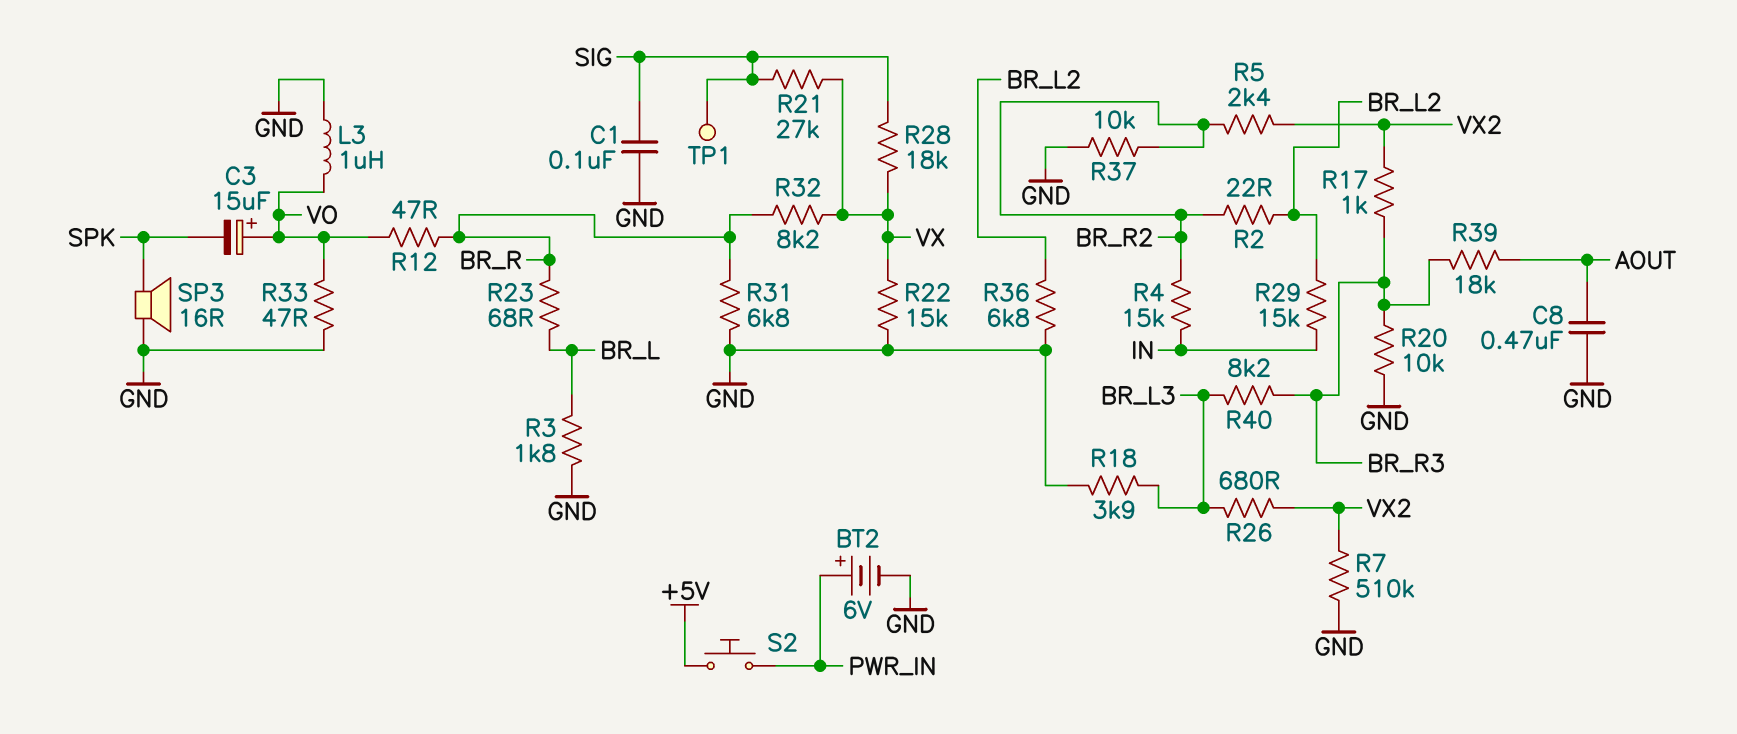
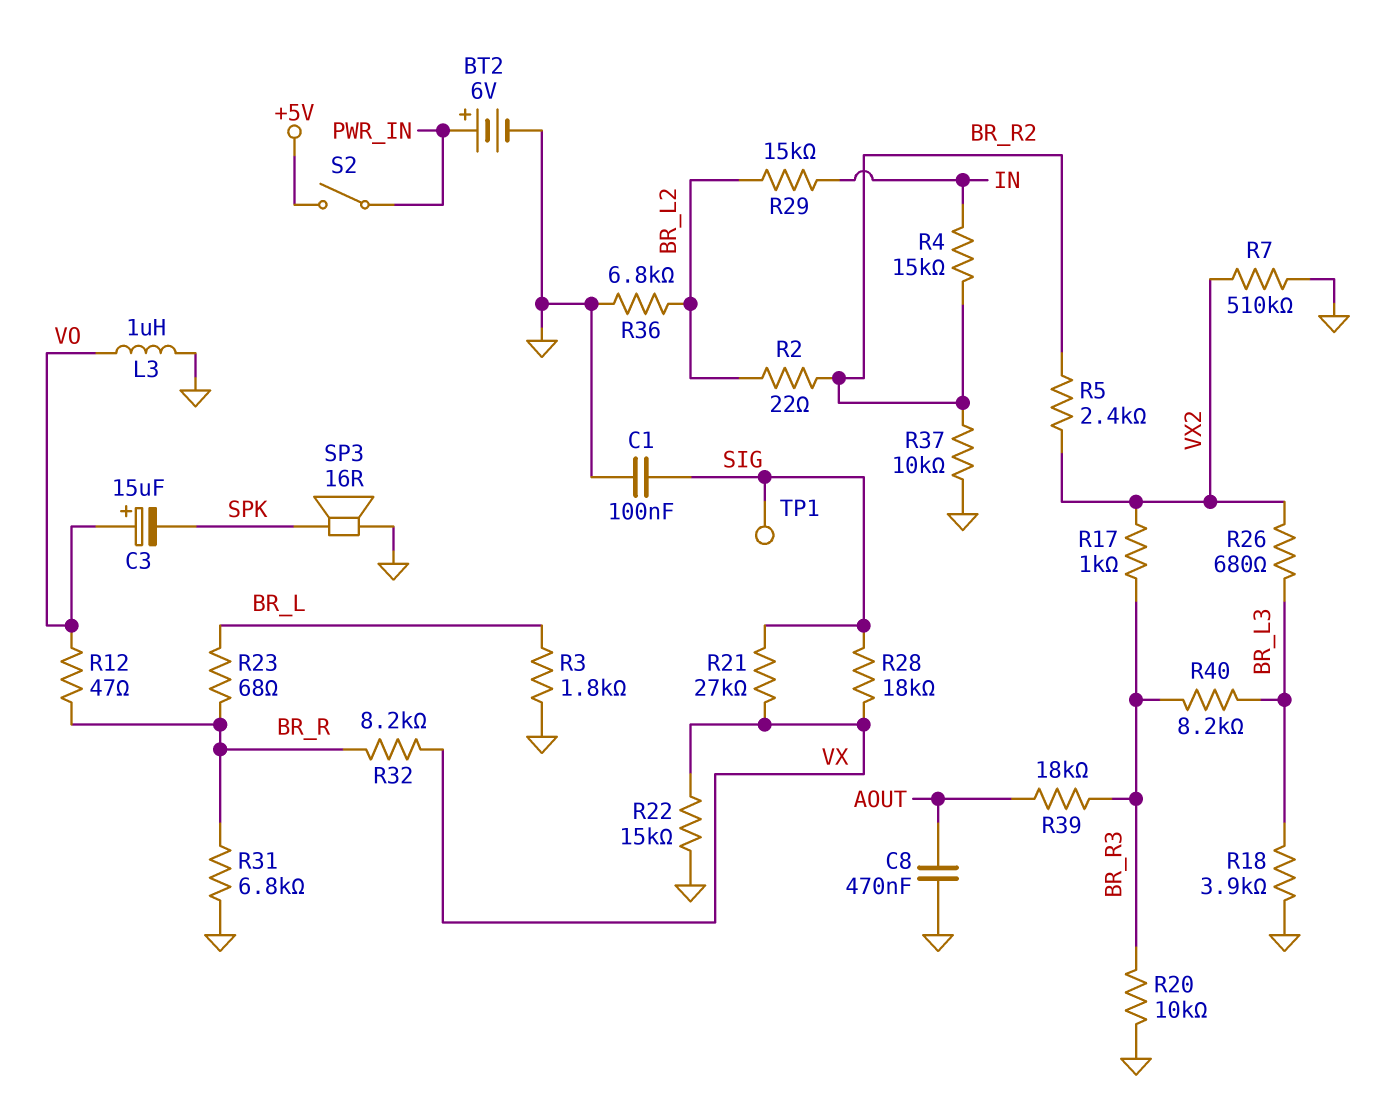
R33: 47 (GND, VO) -> none
S2: button (+5V, PWR_IN) -> switch (+5V, PWR_IN)

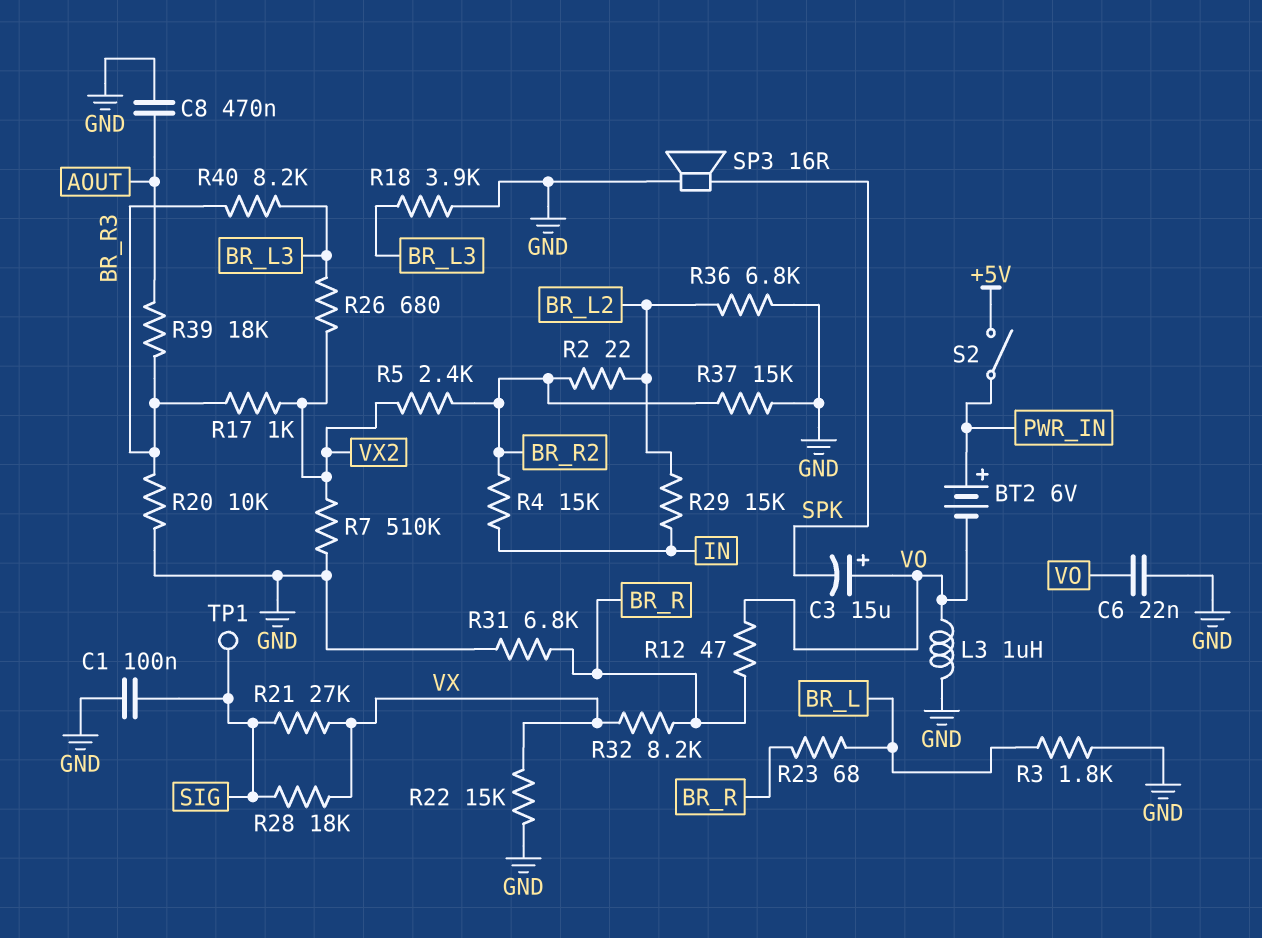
BT2: 6V (plus PWR_IN, minus GND) -> 6V (plus PWR_IN, minus VO)
C6: none -> 22nF (GND, VO)
R37: 10k (BR_R2, GND) -> 15k (BR_R2, GND)

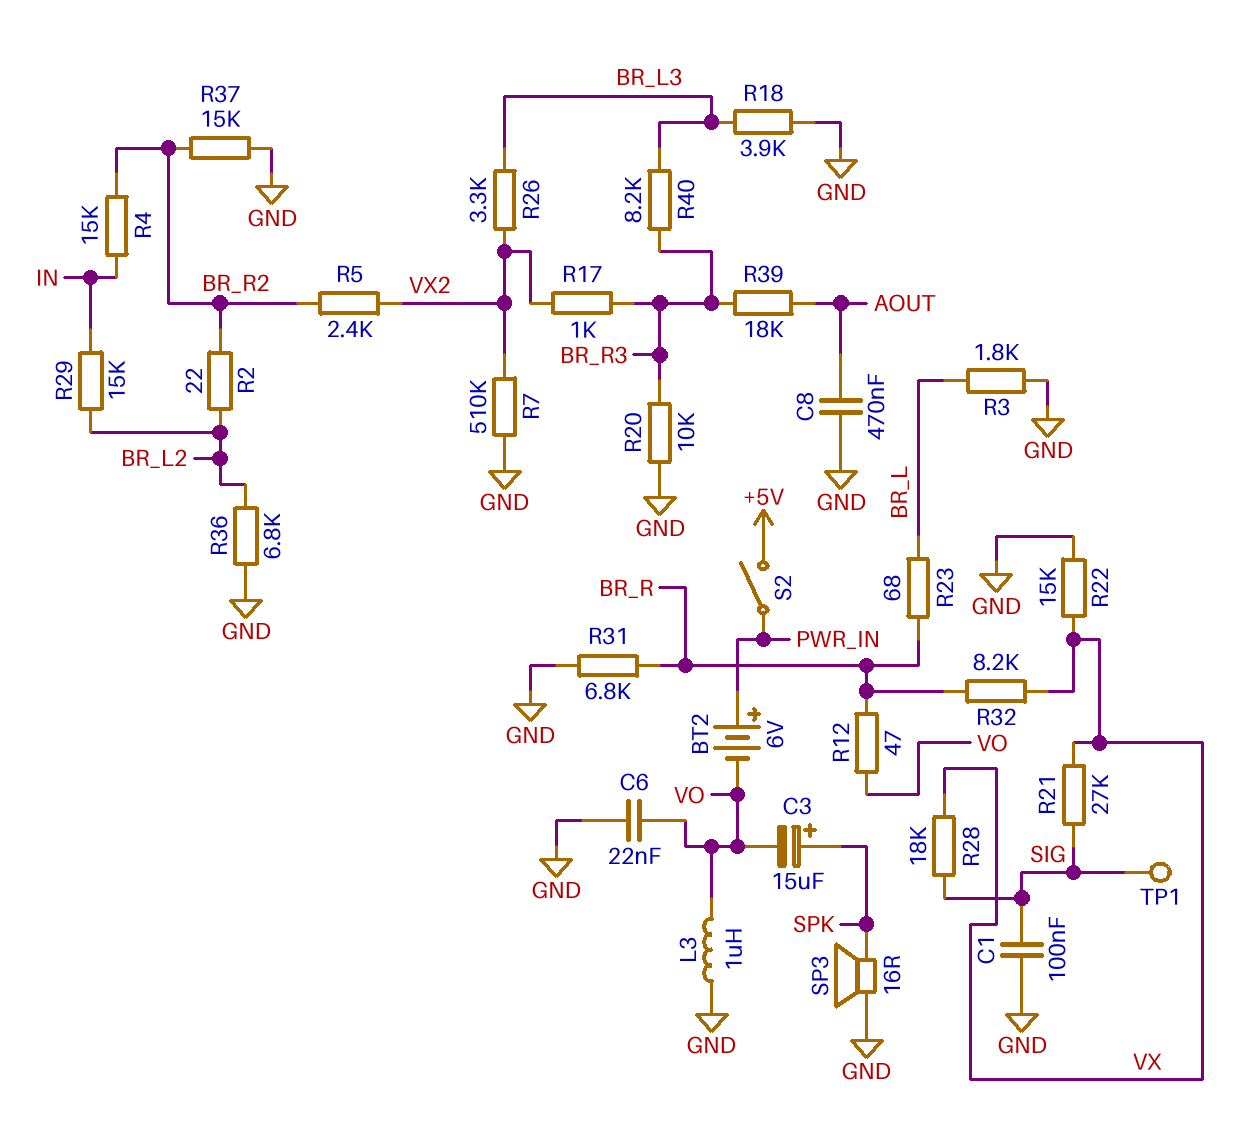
C3: 15uF (plus VO, minus SPK) -> 15uF (plus SPK, minus VO)
R26: 680 (BR_L3, VX2) -> 3.3k (BR_L3, VX2)

